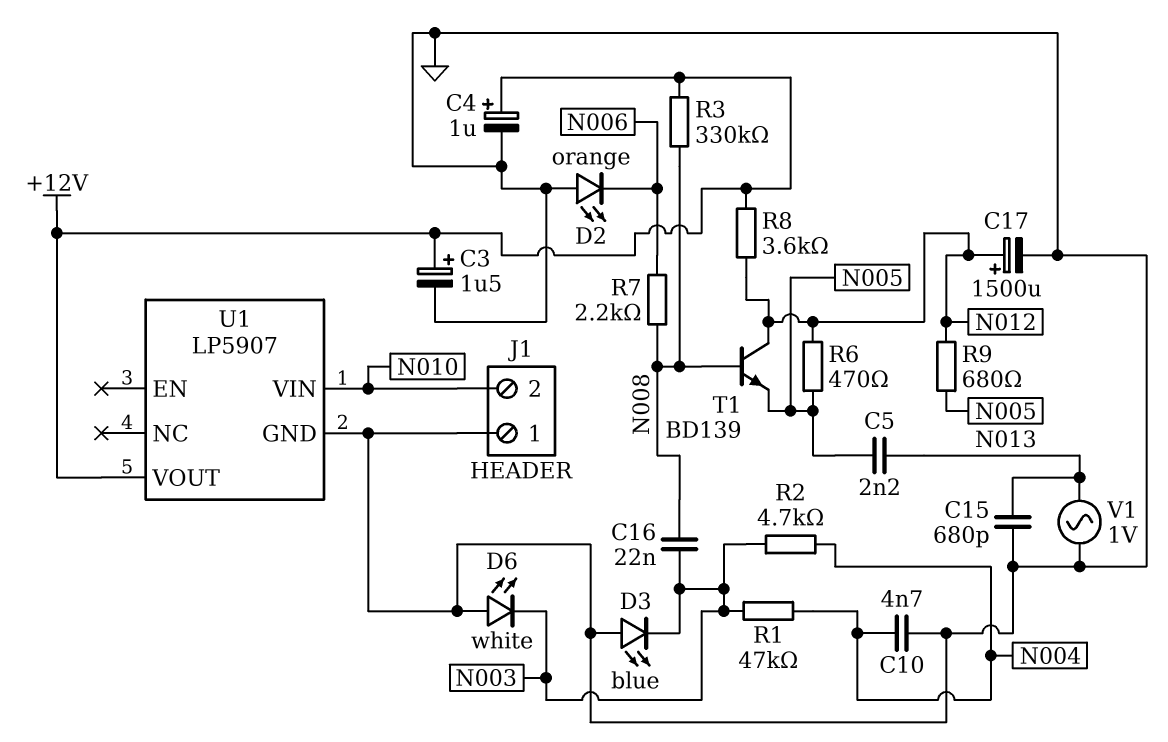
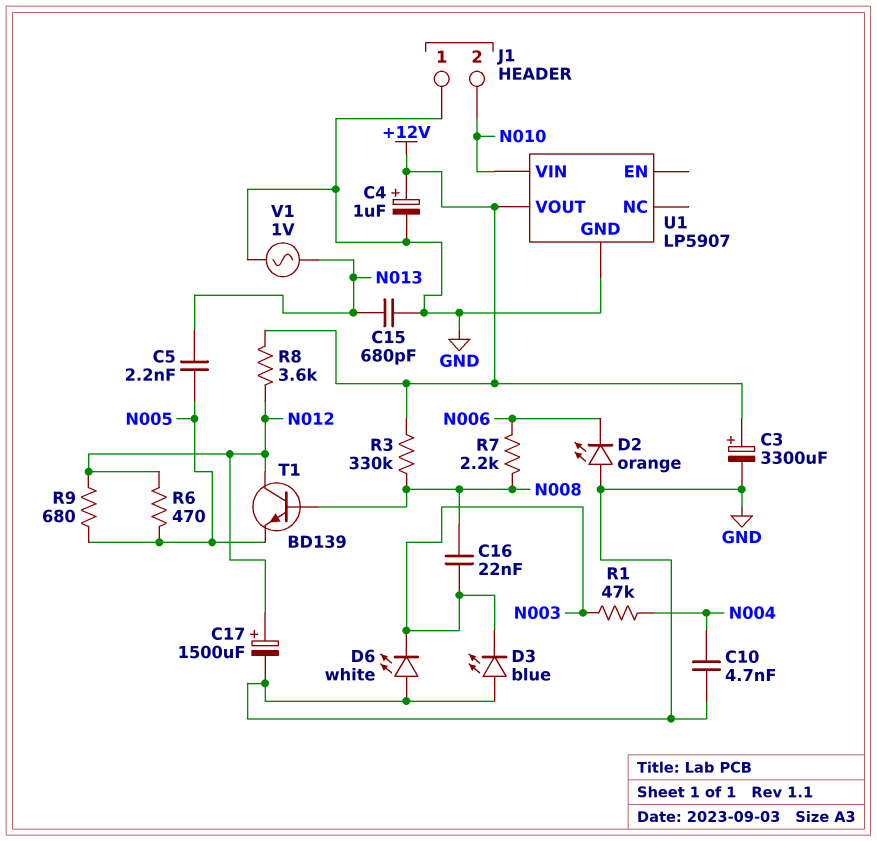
C3: 1.5uF (plus +12V, minus GND) -> 3300uF (plus +12V, minus GND)
R2: 4.7k (N003, N004) -> none

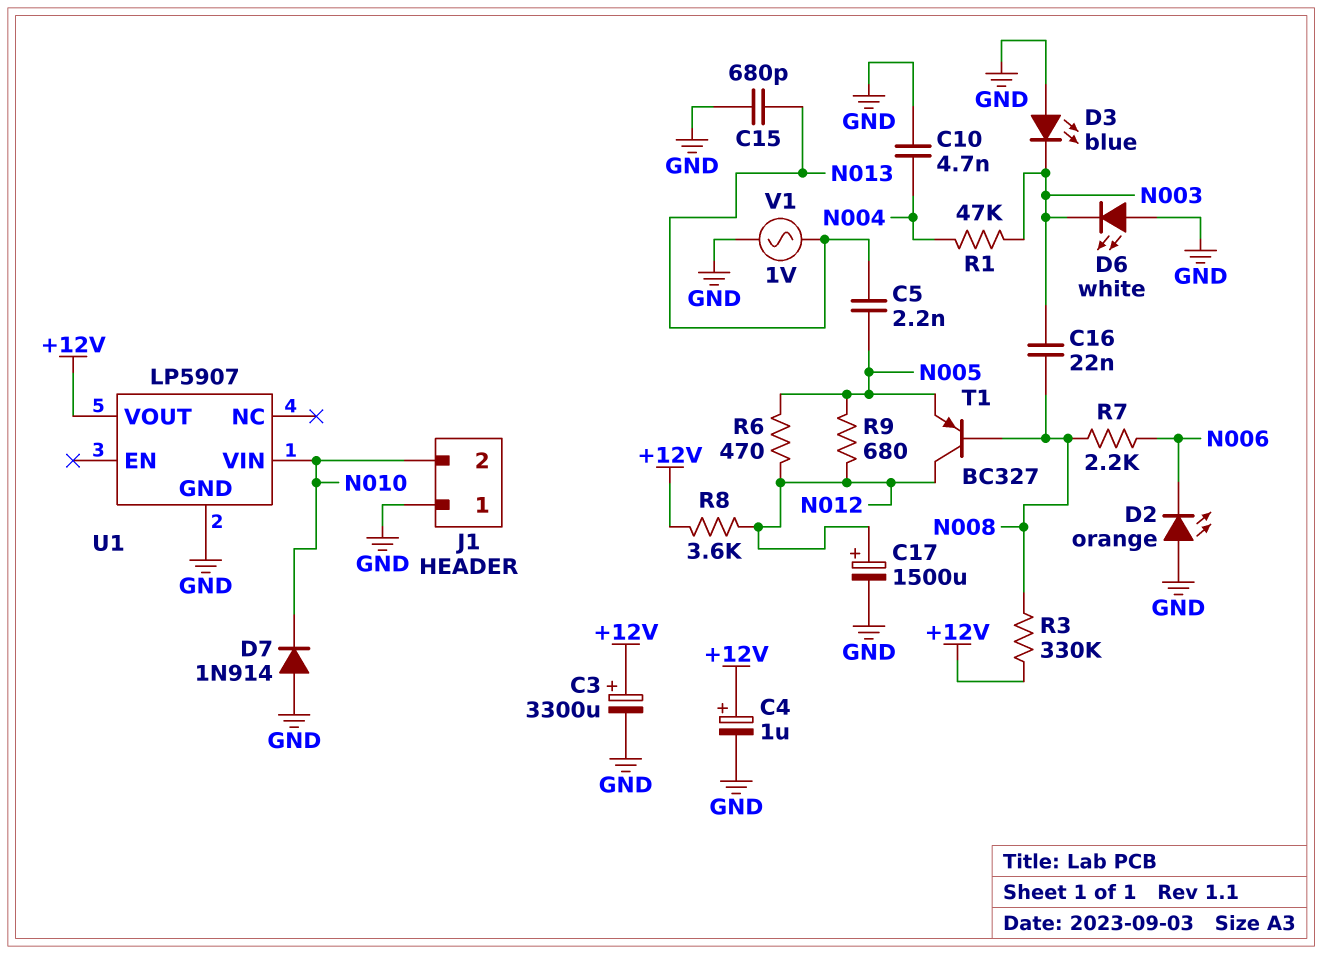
D7: none -> diode 1N914 (A GND, K N010)
T1: NPN BD139 (B N008, C N012, E N005) -> PNP BC327 (B N008, C N012, E N005)

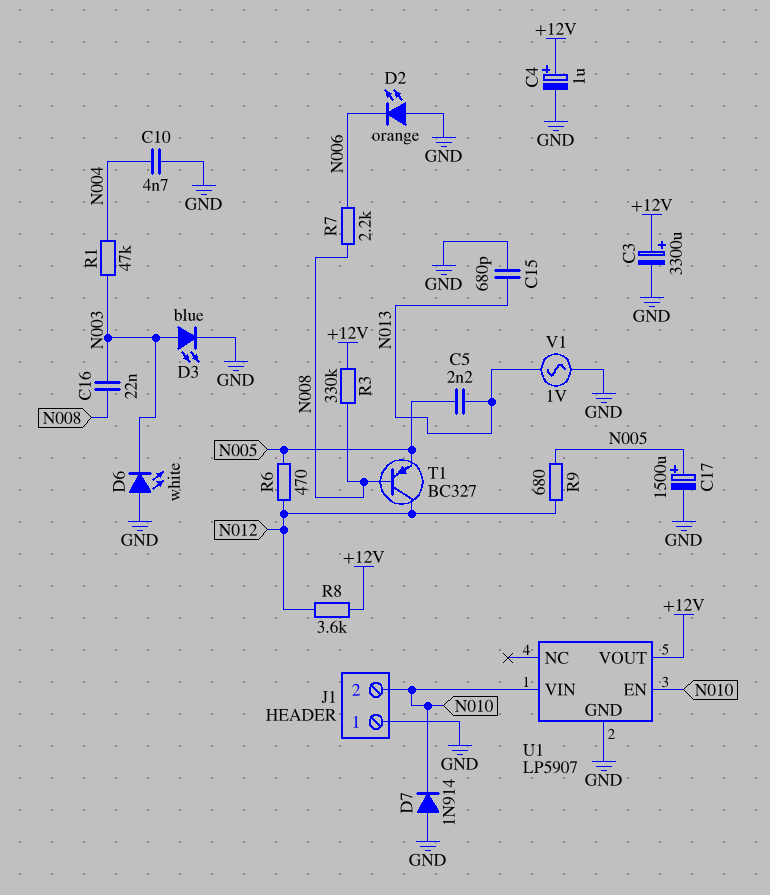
C17: 1500uF (plus N012, minus GND) -> 1500uF (plus N005, minus GND)
D3: LED blue (A GND, K N003) -> LED blue (A N003, K GND)
U1 pin EN: none -> N010

